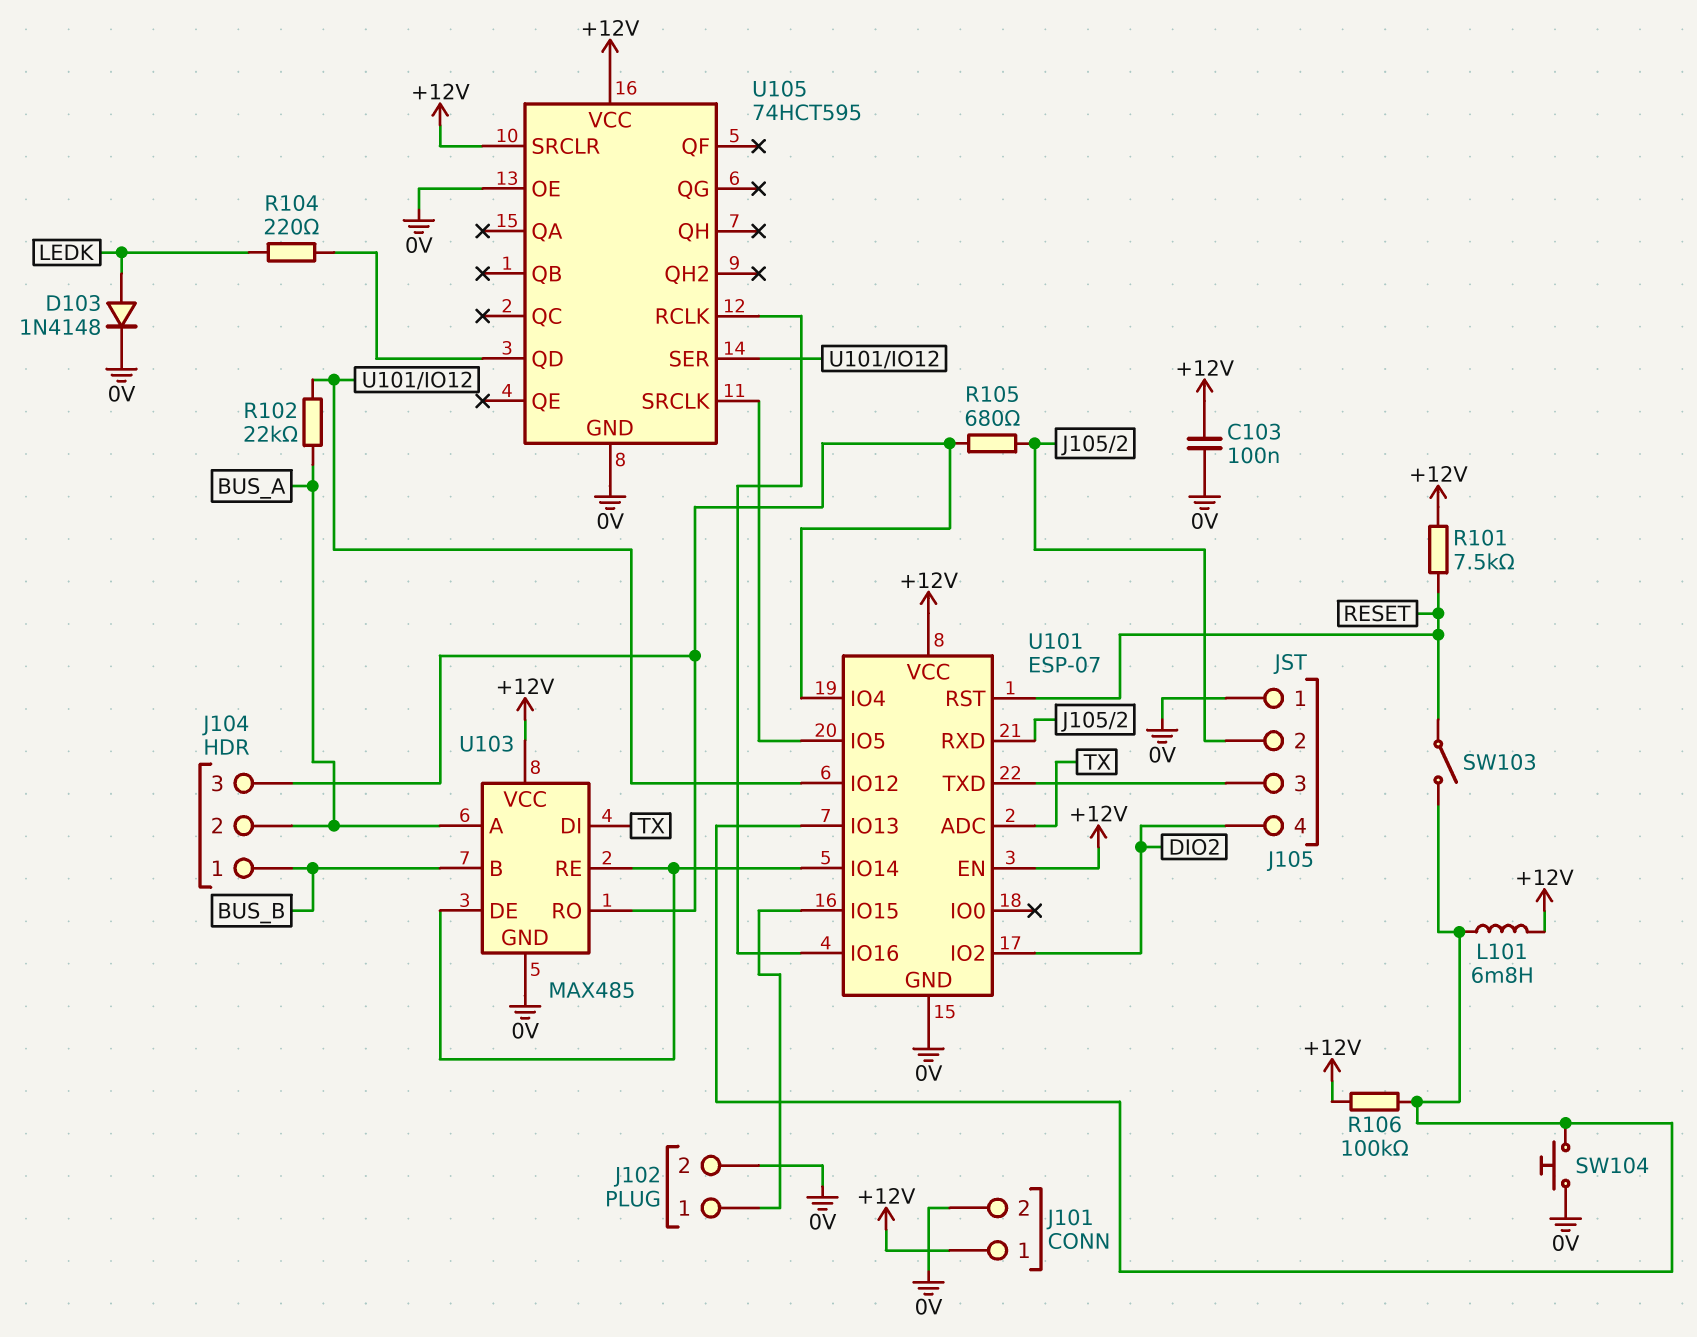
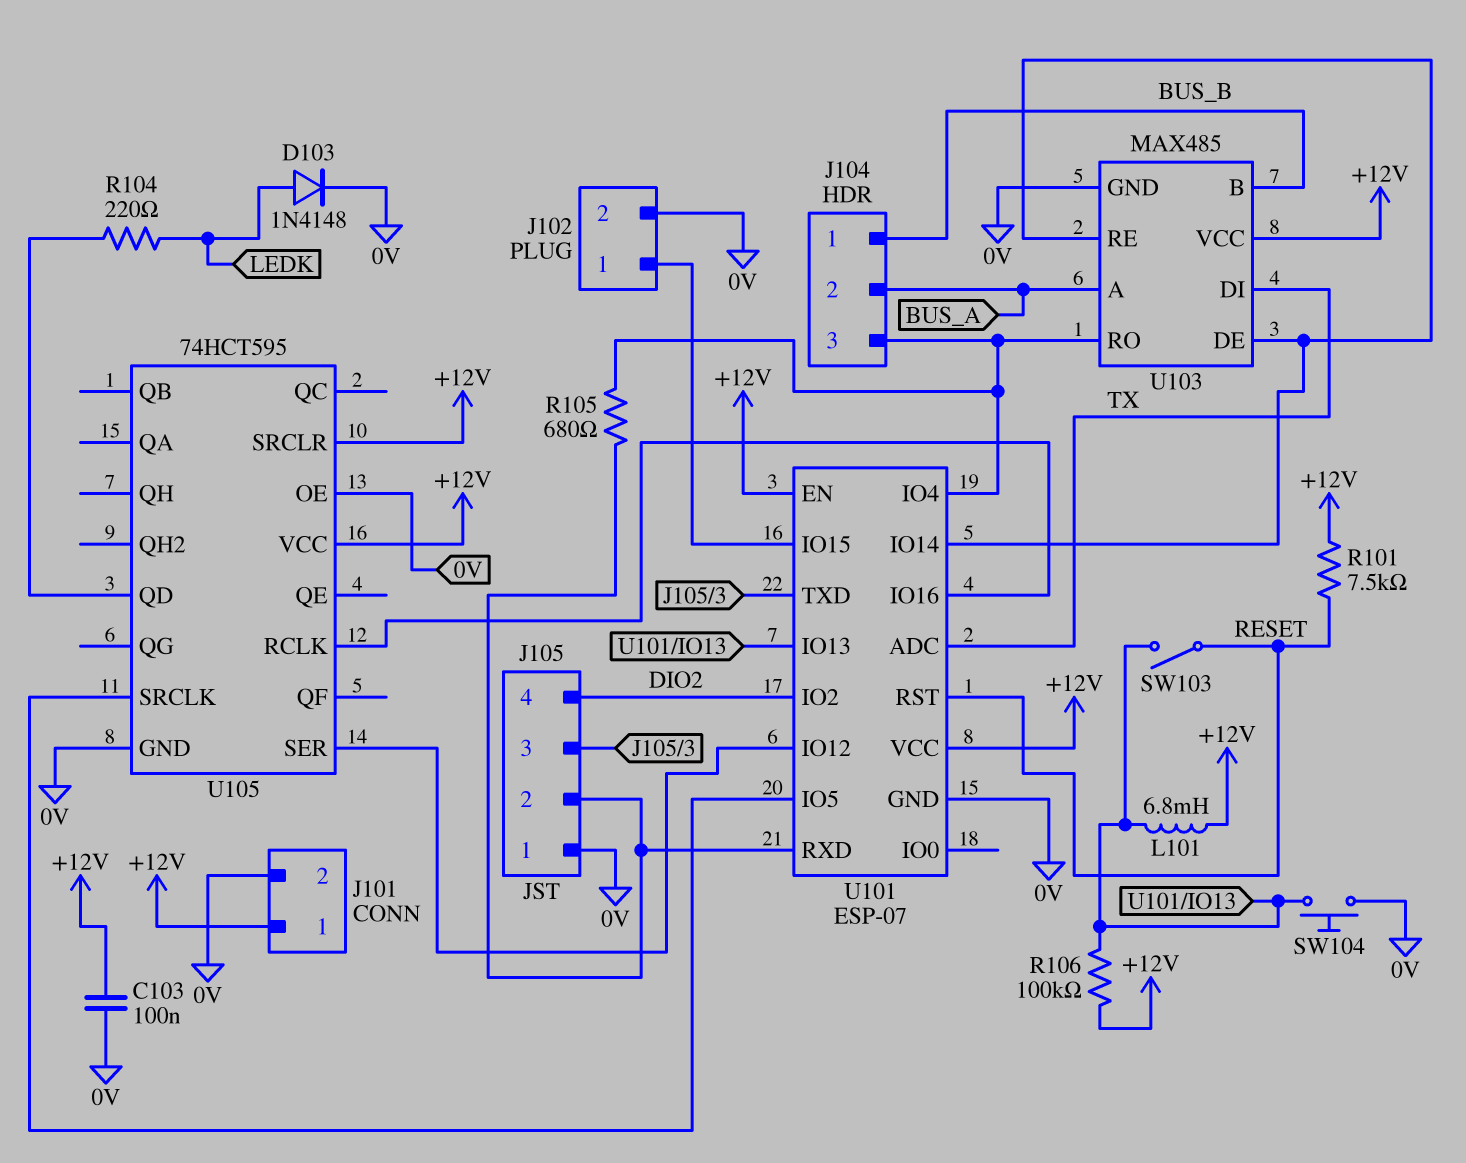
R102: 22k (BUS_A, U101/IO12) -> none

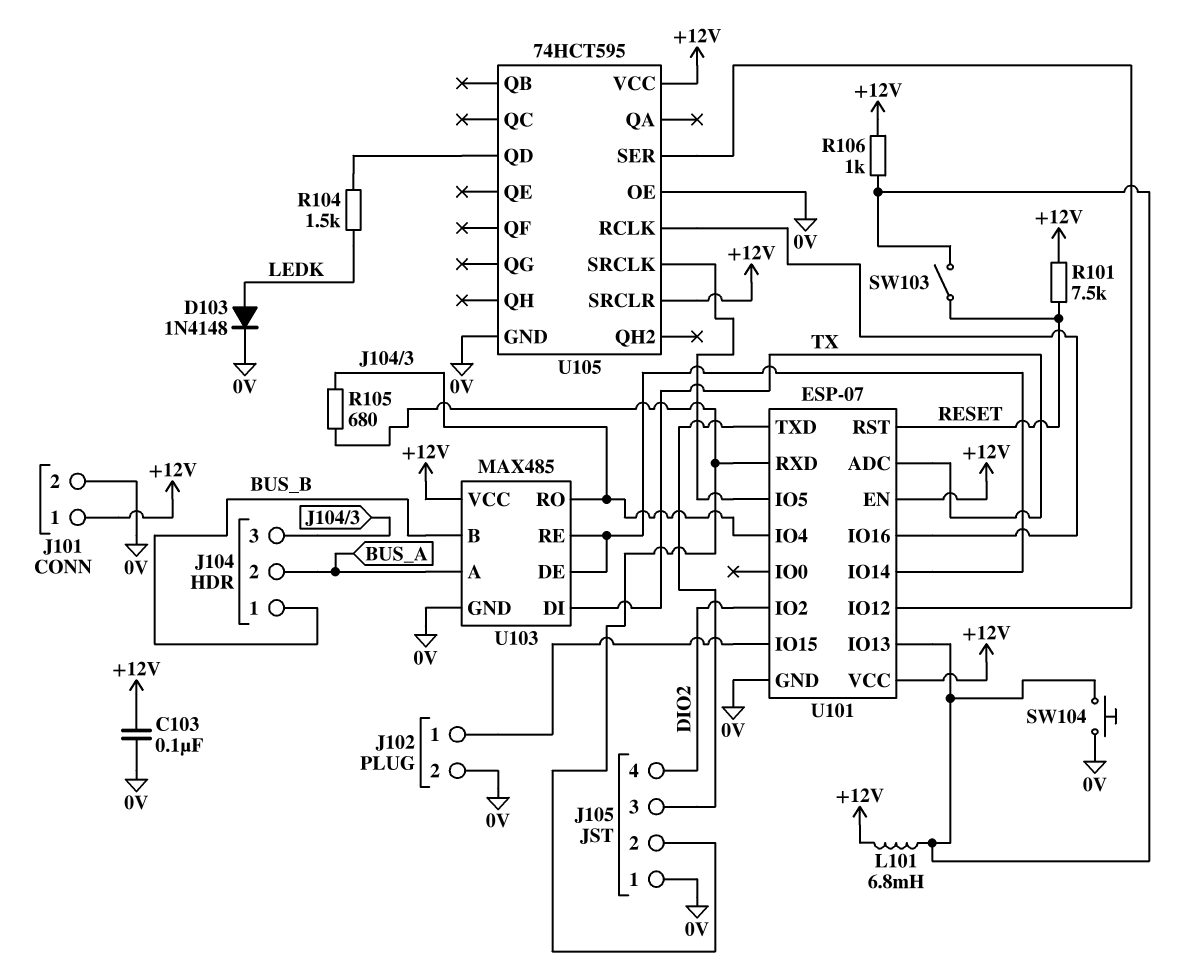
R104: 220 (LEDK, U105/QD) -> 1.5k (LEDK, U105/QD)
R106: 100k (+12V, U101/IO13) -> 1k (+12V, U101/IO13)

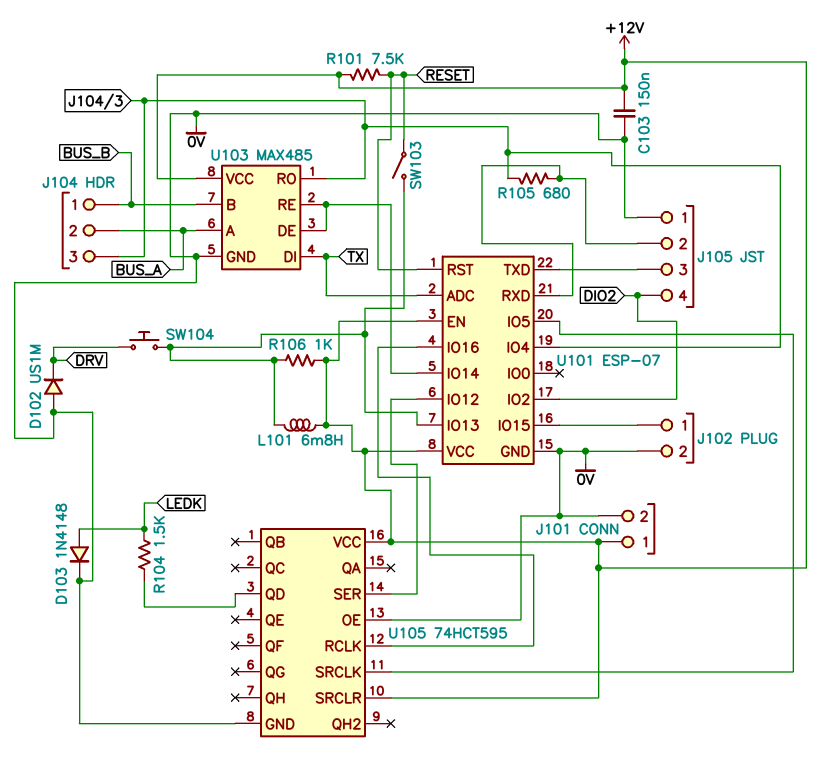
C103: 100nF (+12V, 0V) -> 150nF (+12V, 0V)
D102: none -> diode US1M (A 0V, K DRV)
SW104: button (0V, U101/IO13) -> button (DRV, U101/IO13)

